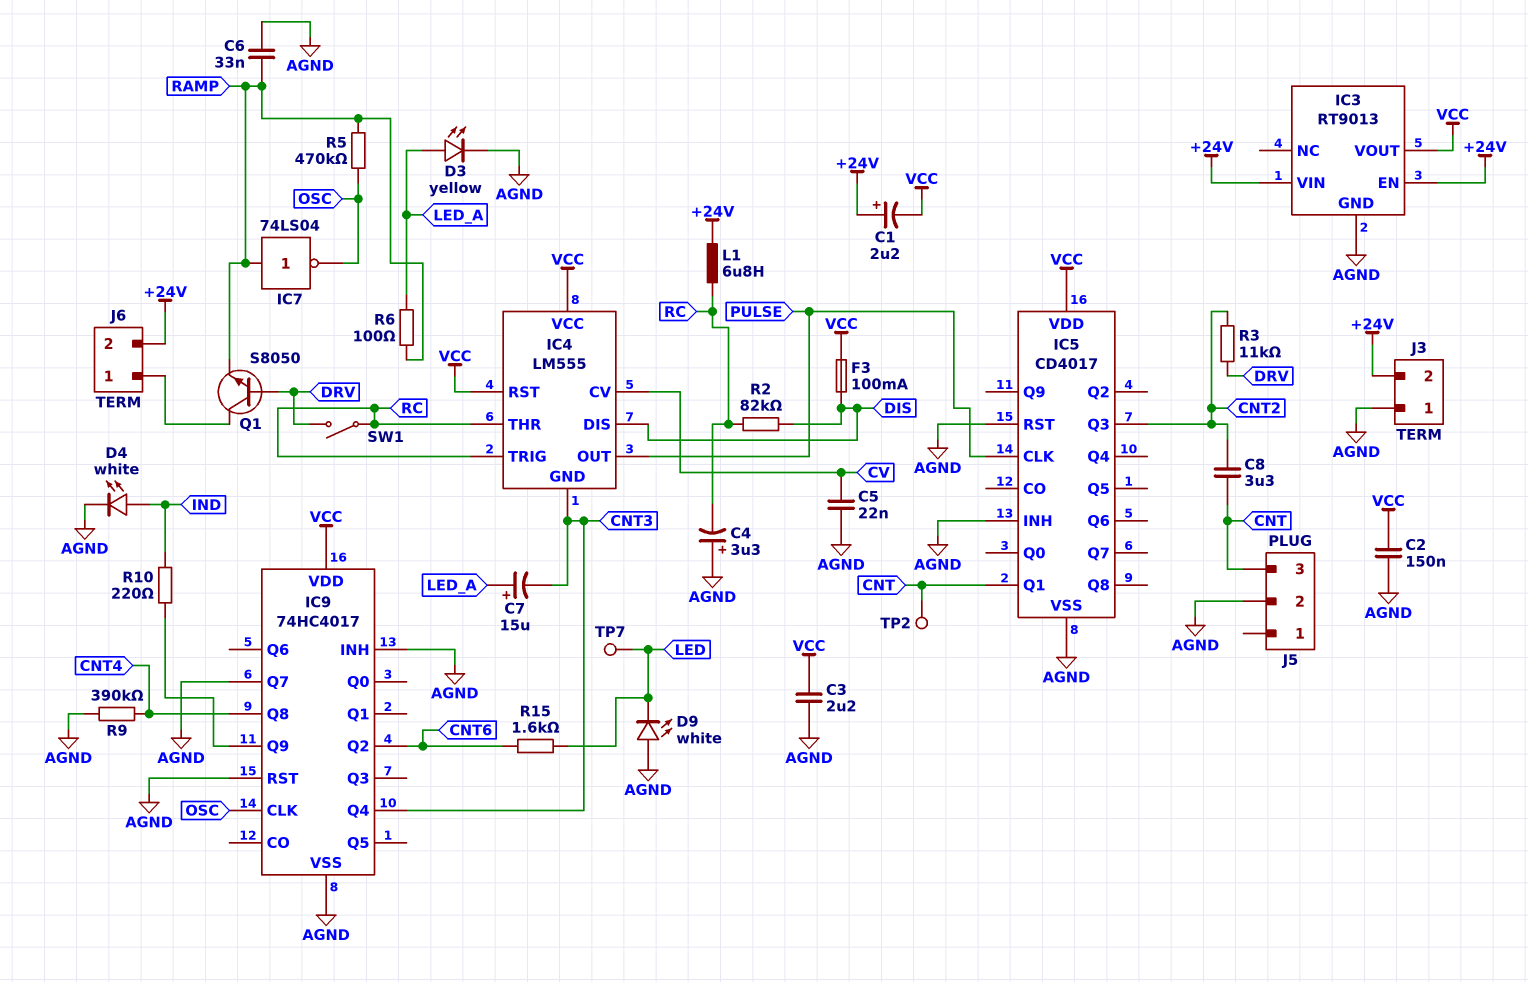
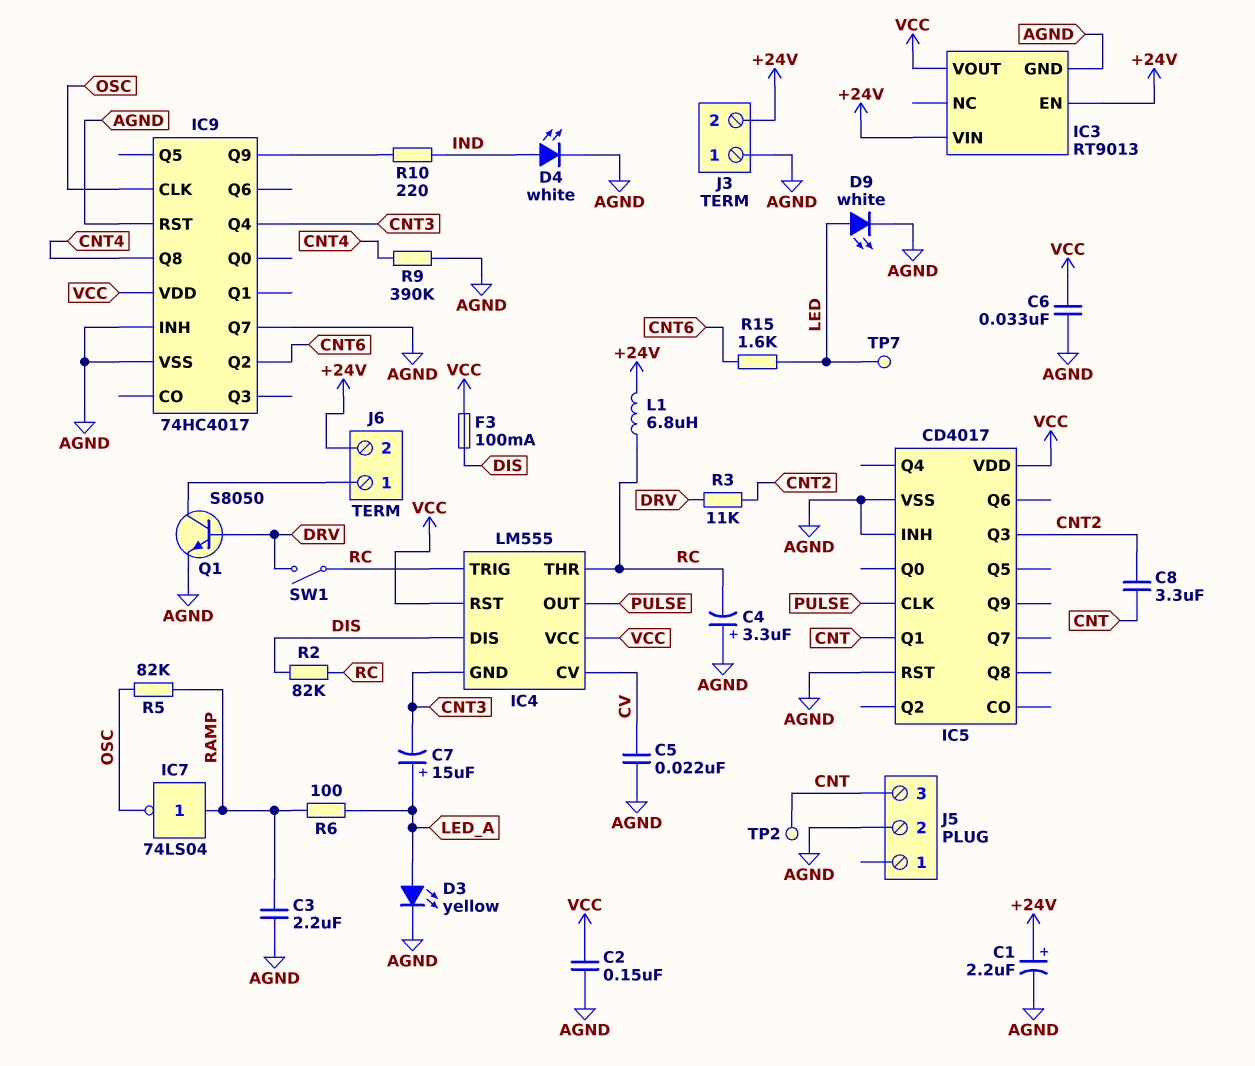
C1: 2.2uF (plus +24V, minus VCC) -> 2.2uF (plus +24V, minus AGND)
C3: 2.2uF (AGND, VCC) -> 2.2uF (AGND, RAMP)
C6: 33nF (AGND, RAMP) -> 33nF (AGND, VCC)
D9: LED white (A AGND, K LED) -> LED white (A LED, K AGND)
Q1: NPN S8050 (B DRV, C J6/1, E RAMP) -> NPN S8050 (B DRV, C J6/1, E AGND)
R5: 470k (OSC, RAMP) -> 82k (OSC, RAMP)

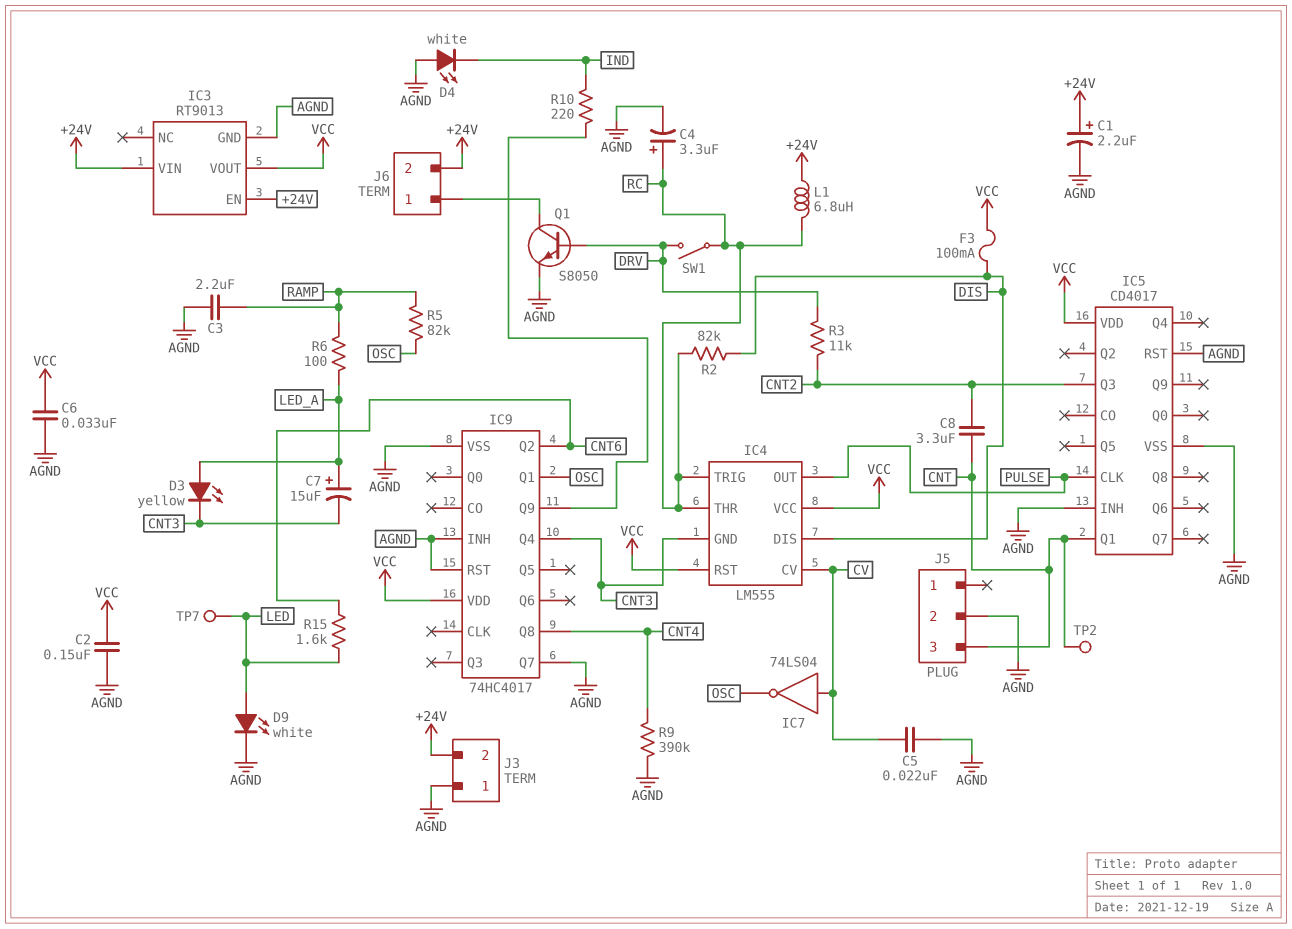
C4: 3.3uF (plus AGND, minus RC) -> 3.3uF (plus RC, minus AGND)
D3: LED yellow (A LED_A, K AGND) -> LED yellow (A LED_A, K CNT3)
D4: LED white (A IND, K AGND) -> LED white (A AGND, K IND)
IC7: NOT 74LS04 (in RAMP, out OSC) -> NOT 74LS04 (in CV, out OSC)
IC9 pin CLK: OSC -> none
IC9 pin Q1: none -> OSC

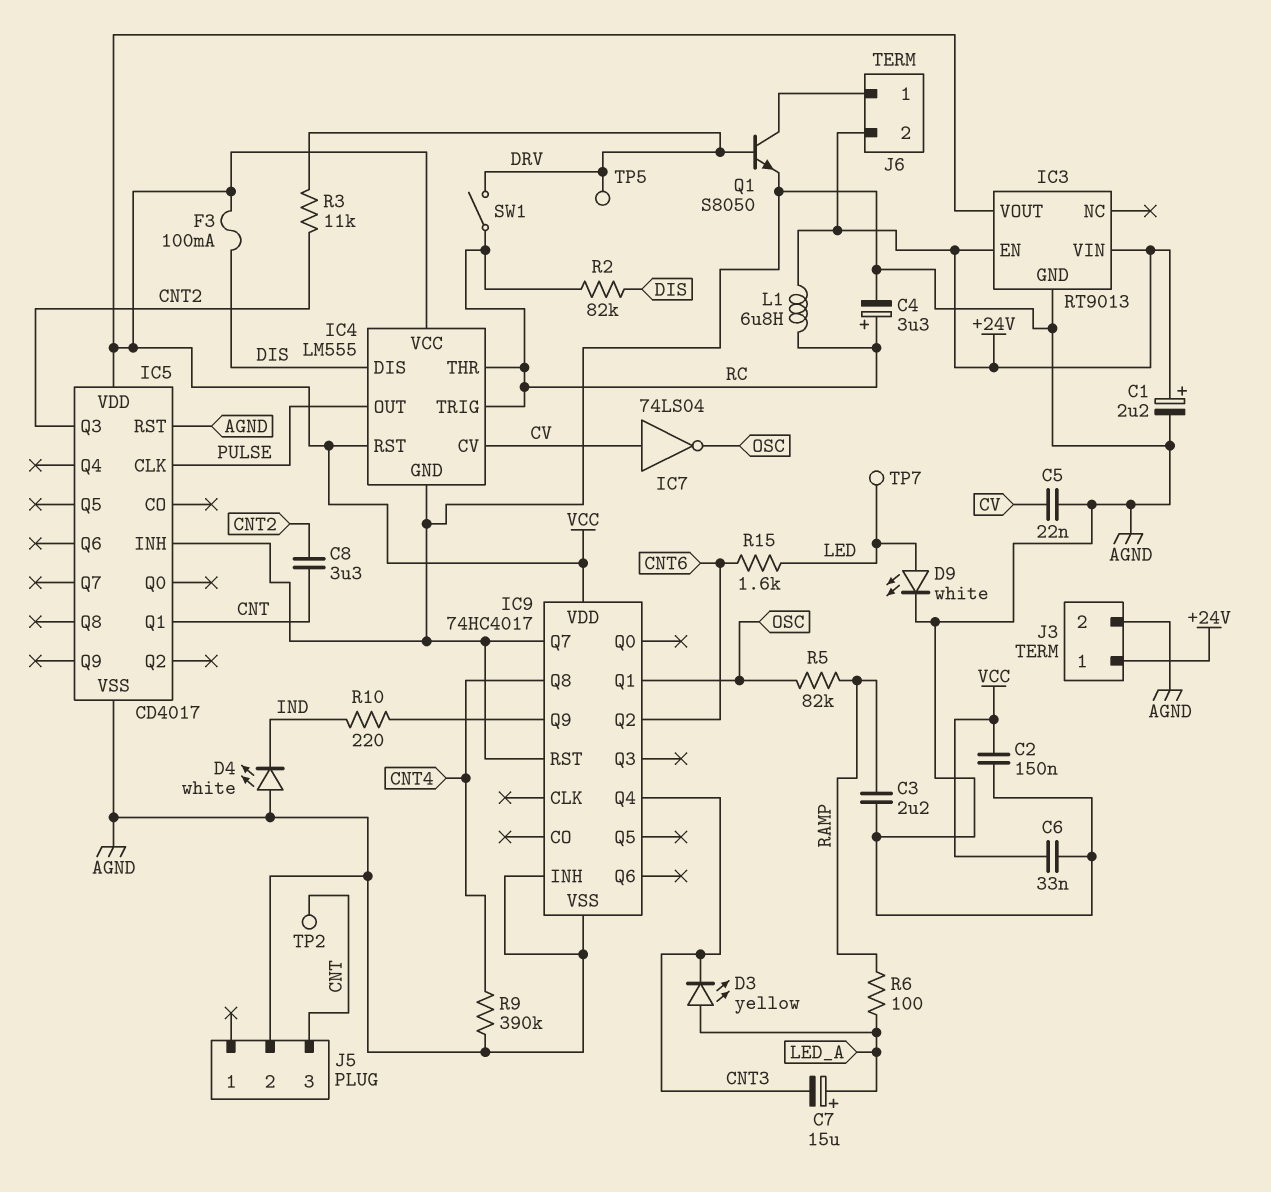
IC4 pin GND: CNT3 -> AGND
J3 pin 1: AGND -> +24V
J3 pin 2: +24V -> AGND
TP5: none -> test point (DRV)

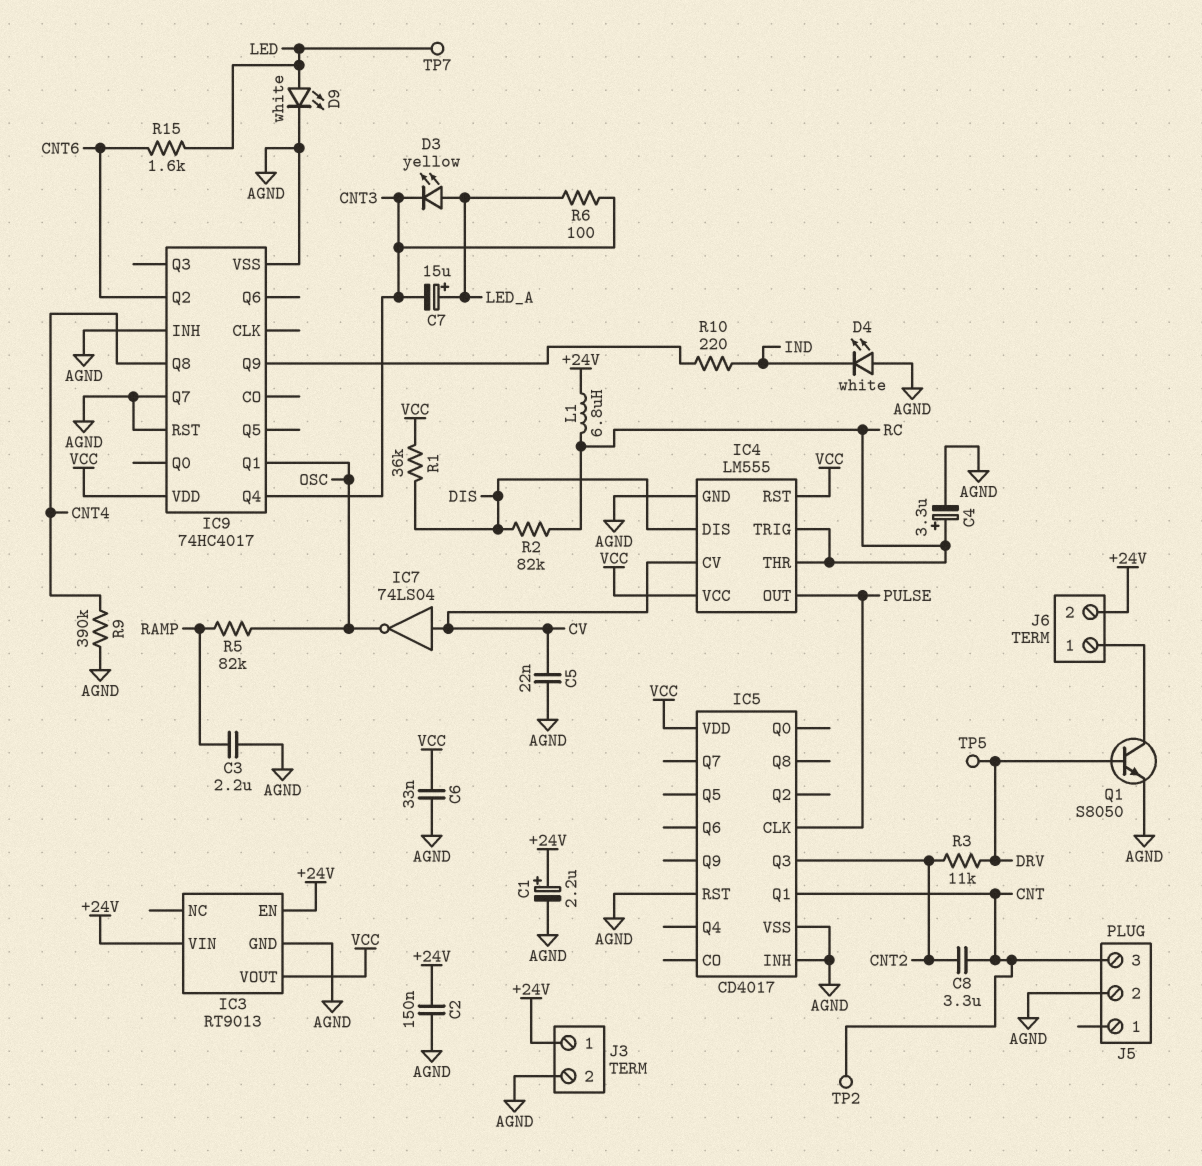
C2: 150nF (AGND, VCC) -> 150nF (+24V, AGND)
F3: 100mA (DIS, VCC) -> none
R1: none -> 36k (DIS, VCC)
R6: 100 (LED_A, RAMP) -> 100 (CNT3, LED_A)
SW1: switch (DRV, RC) -> none

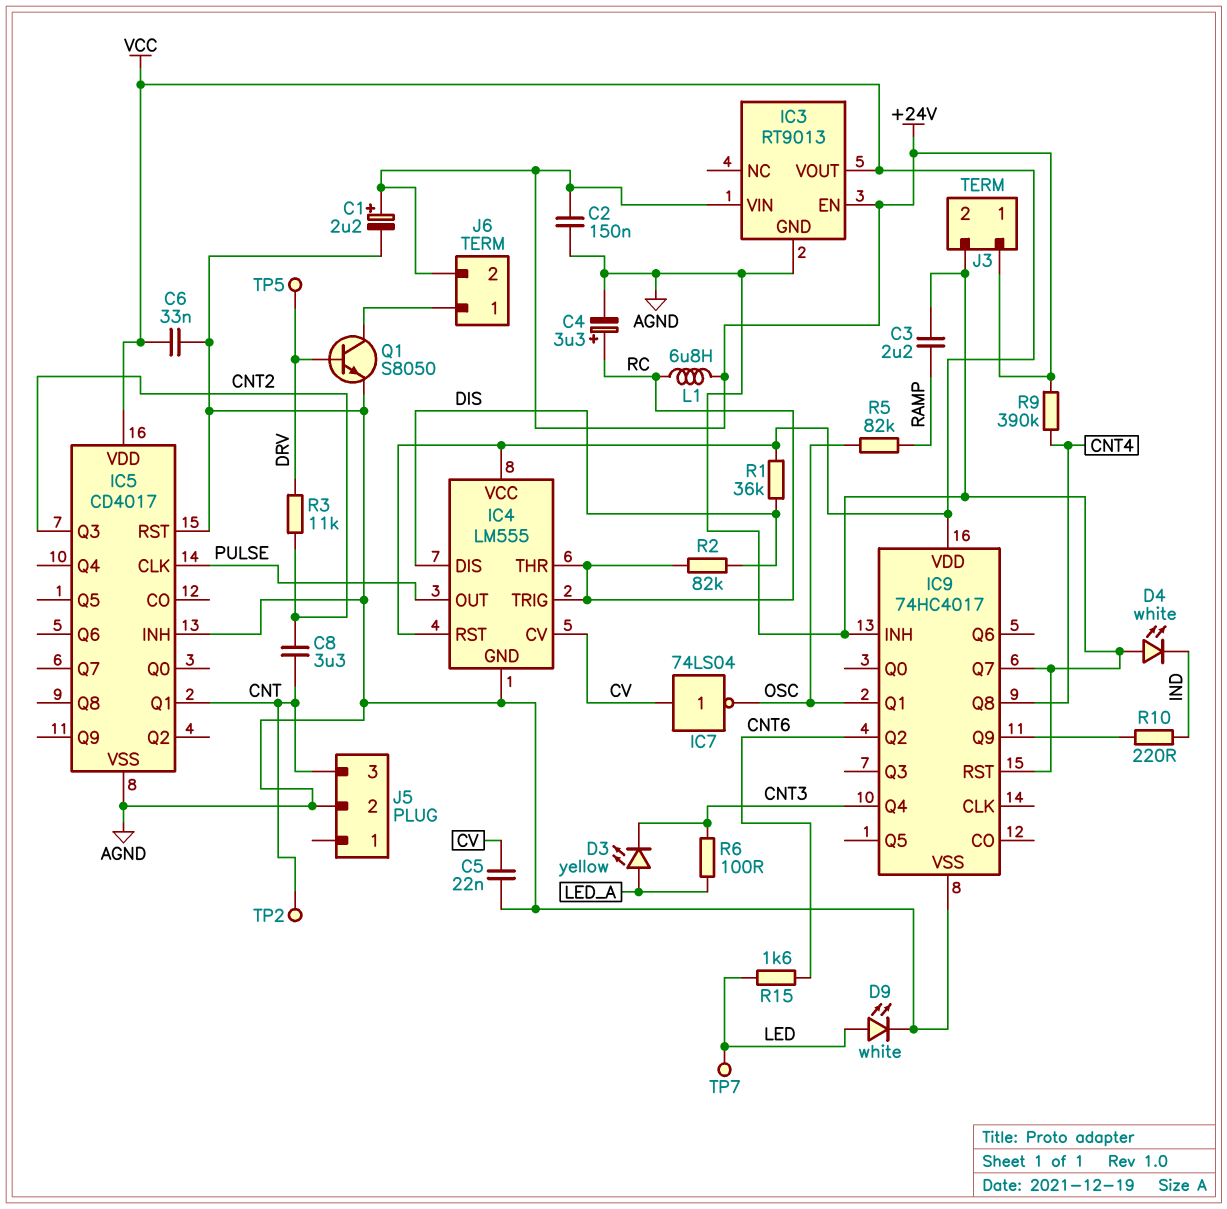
C7: 15uF (plus LED_A, minus CNT3) -> none
R9: 390k (AGND, CNT4) -> 390k (+24V, CNT4)

